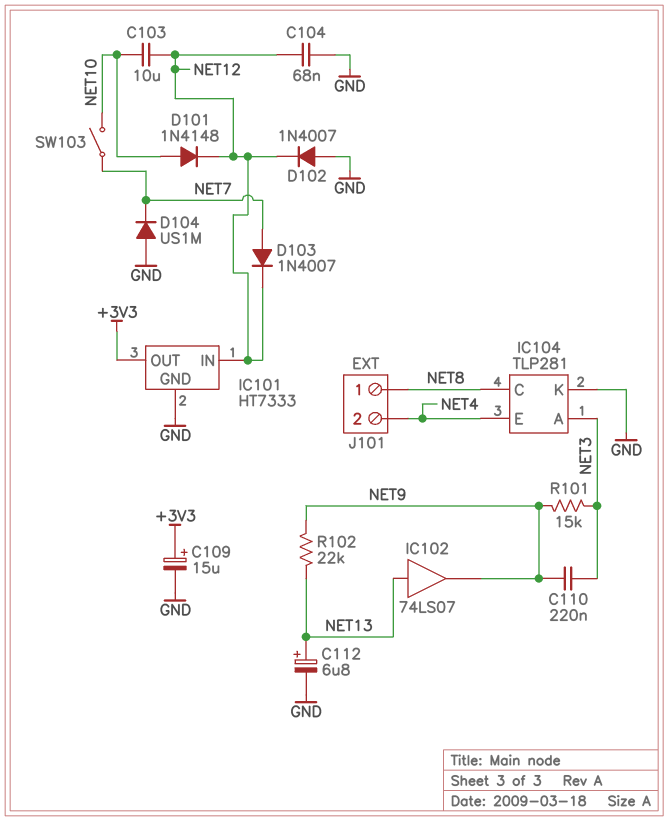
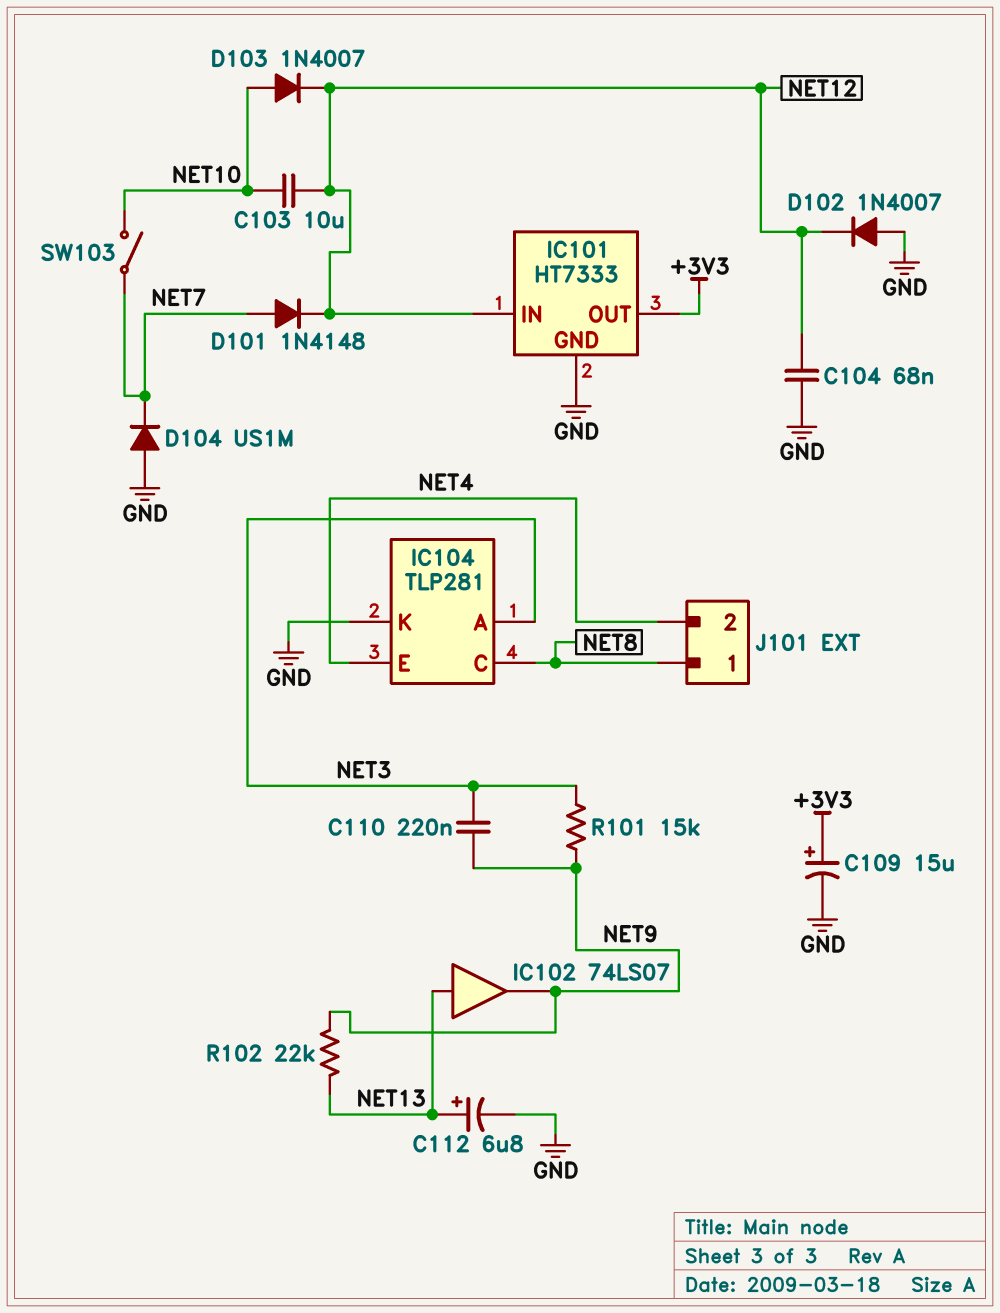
D101: diode 1N4148 (A NET10, K NET12) -> diode 1N4148 (A NET7, K NET12)
D103: diode 1N4007 (A NET7, K NET12) -> diode 1N4007 (A NET10, K NET12)

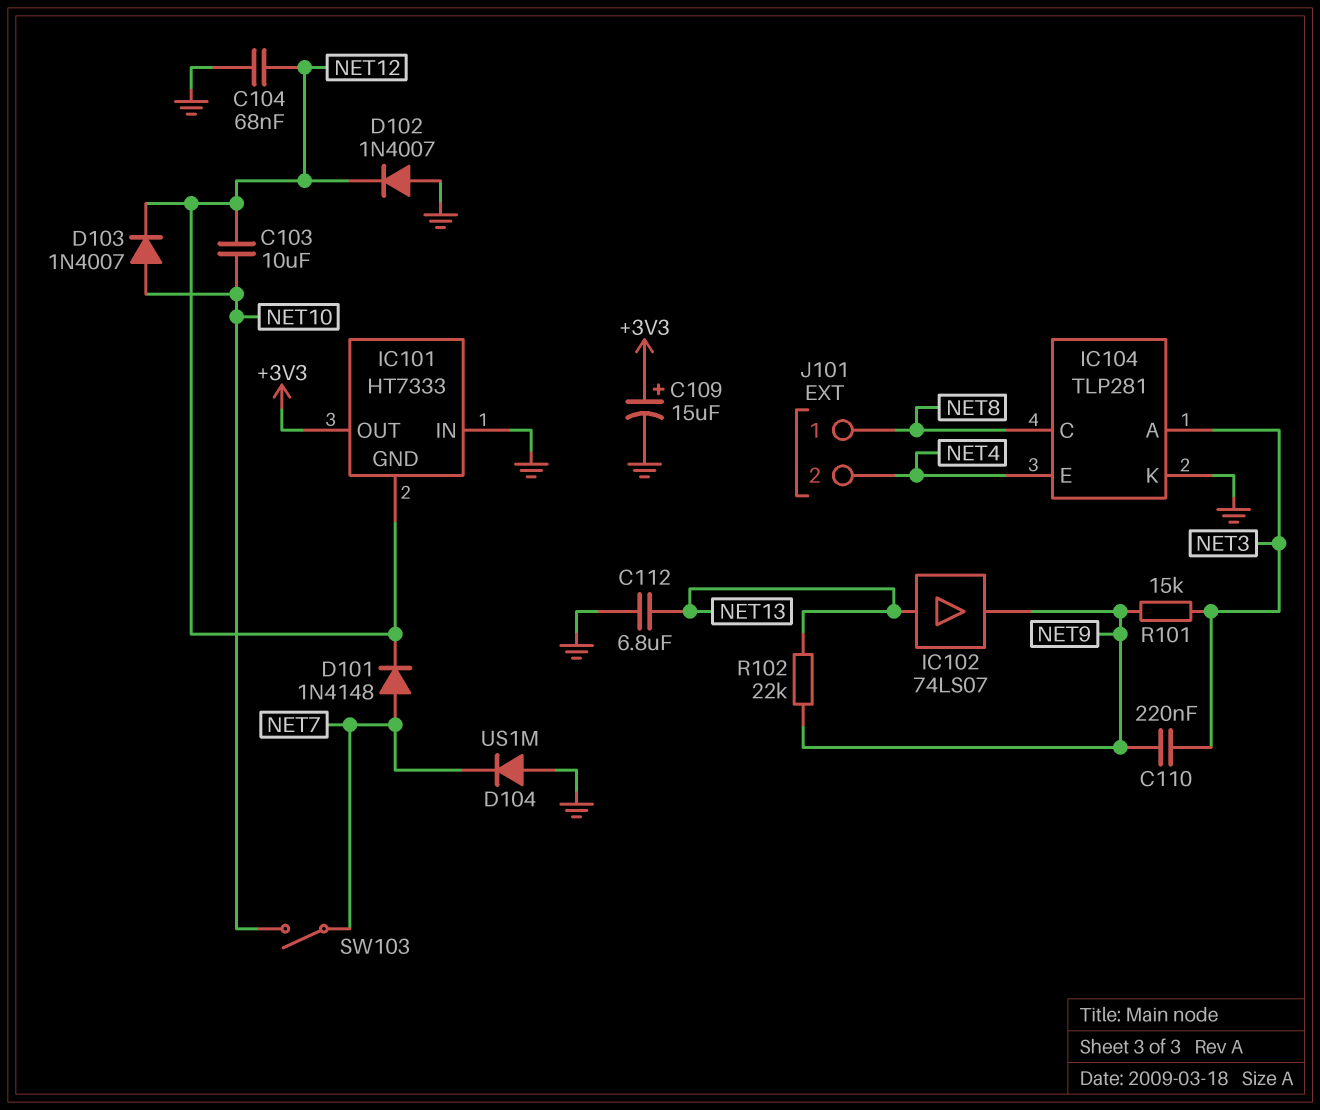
C112: 6.8uF (plus NET13, minus GND) -> 6.8uF (GND, NET13)
IC101 pin GND: GND -> NET12
IC101 pin IN: NET12 -> GND

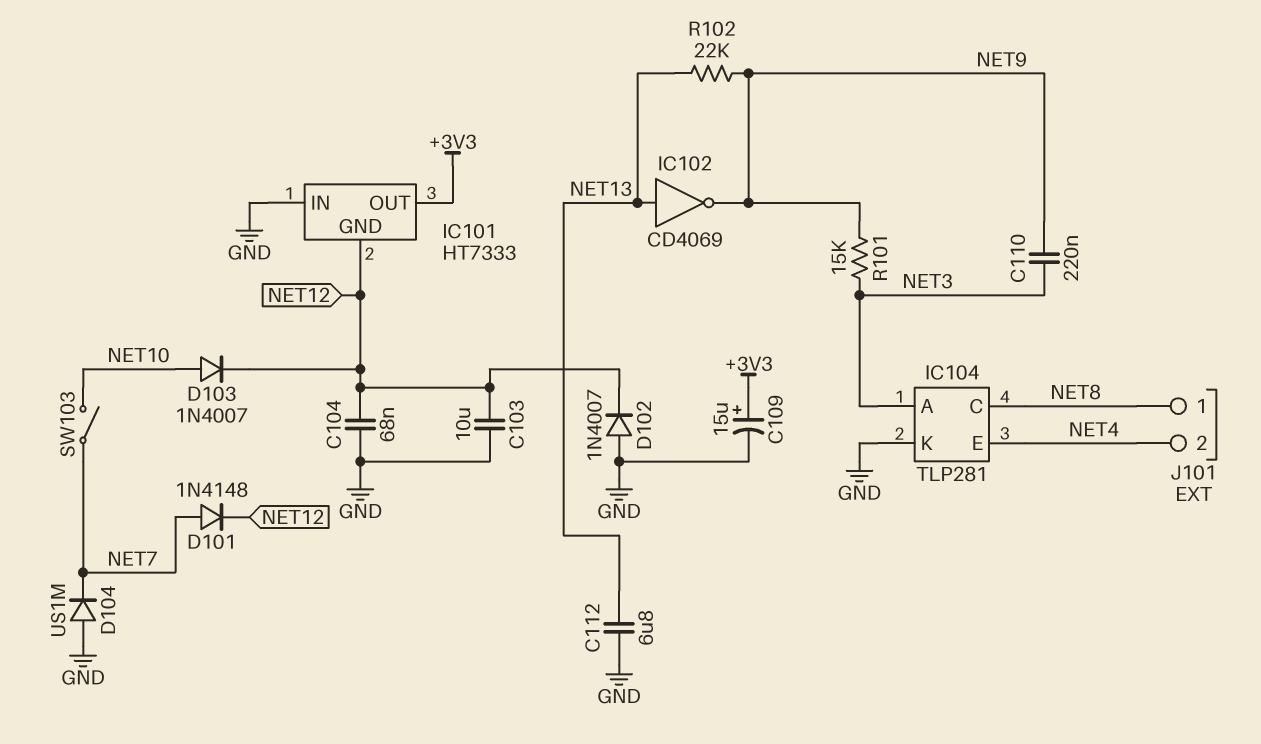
C103: 10uF (NET10, NET12) -> 10uF (GND, NET12)
IC102: buffer 74LS07 (in NET13, out NET9) -> NOT CD4069 (in NET13, out NET9)

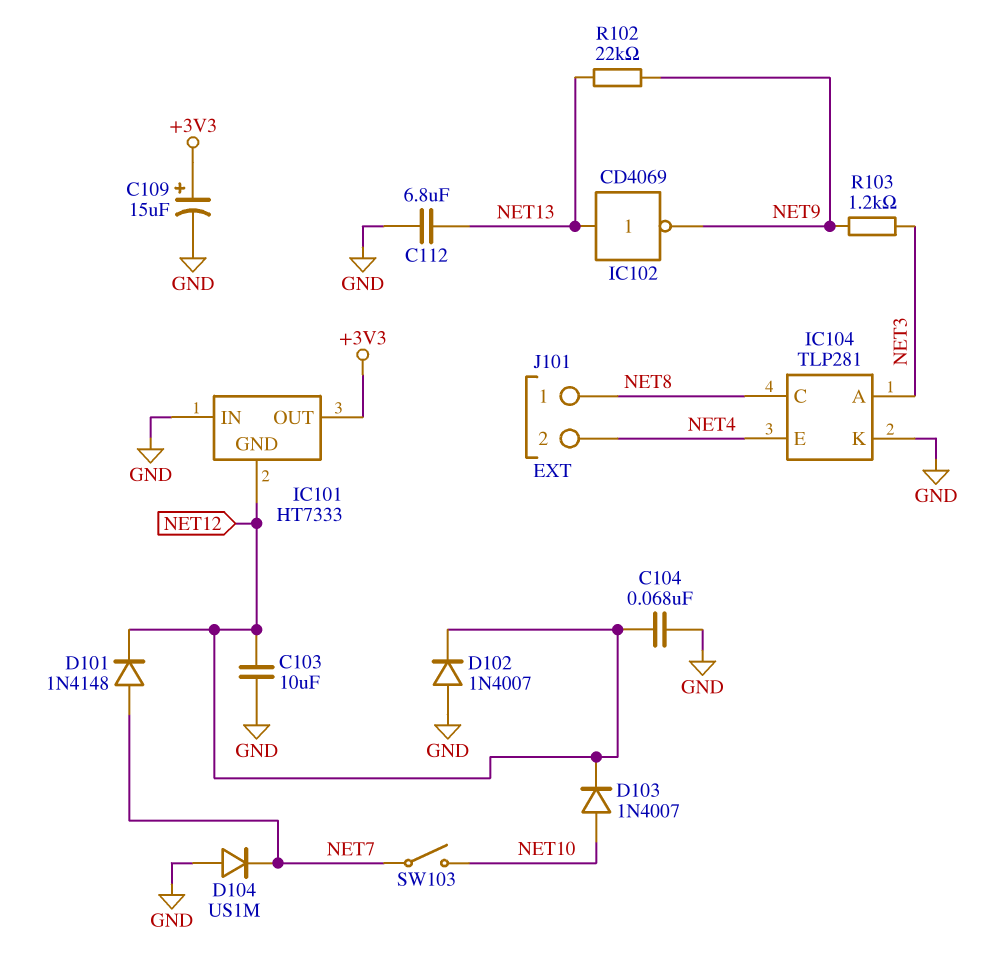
C110: 220nF (NET3, NET9) -> none
R101: 15k (NET3, NET9) -> none
R103: none -> 1.2k (NET3, NET9)

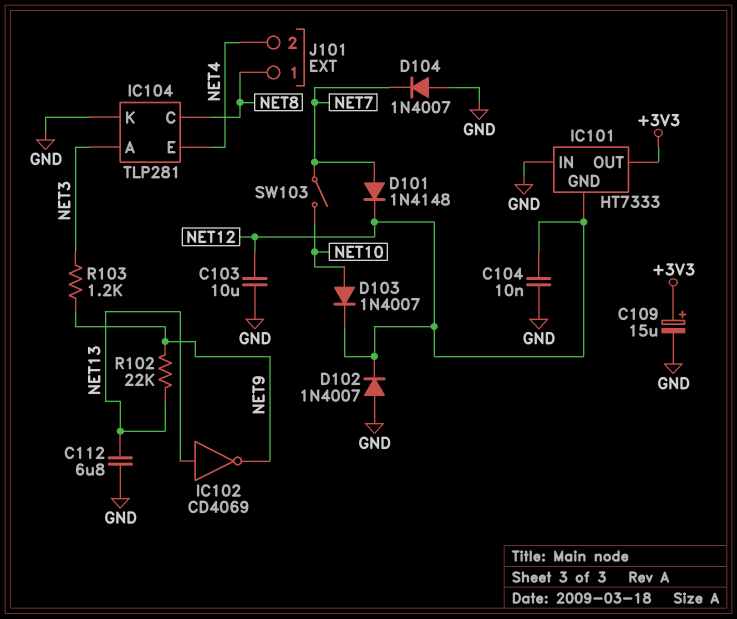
C104: 68nF (GND, NET12) -> 10nF (GND, NET12)
D104: diode US1M (A GND, K NET7) -> diode 1N4007 (A GND, K NET7)

